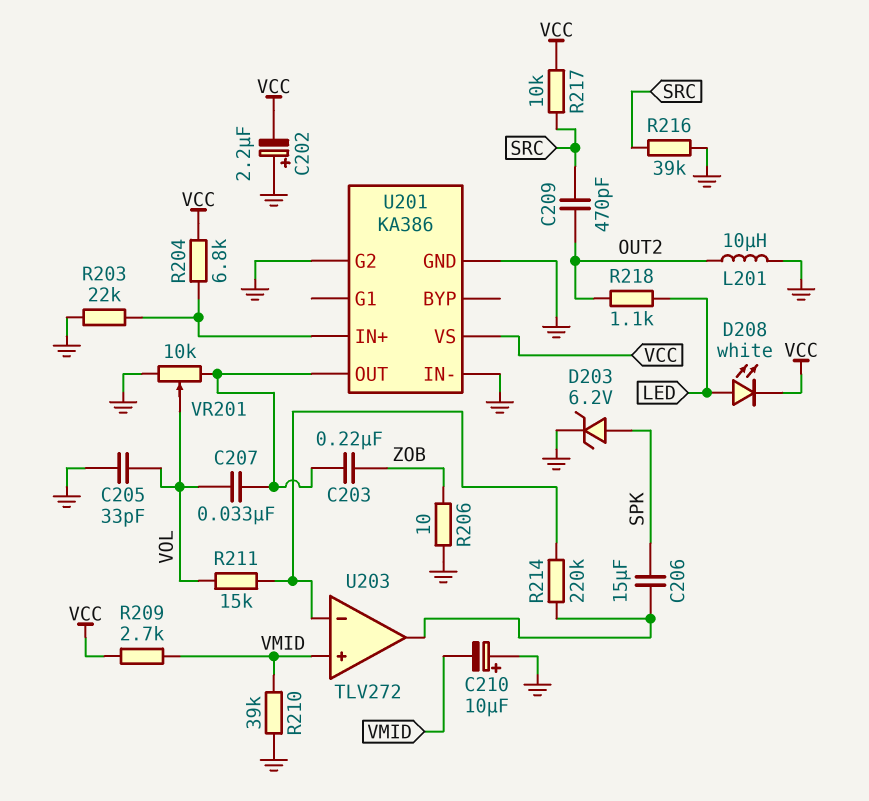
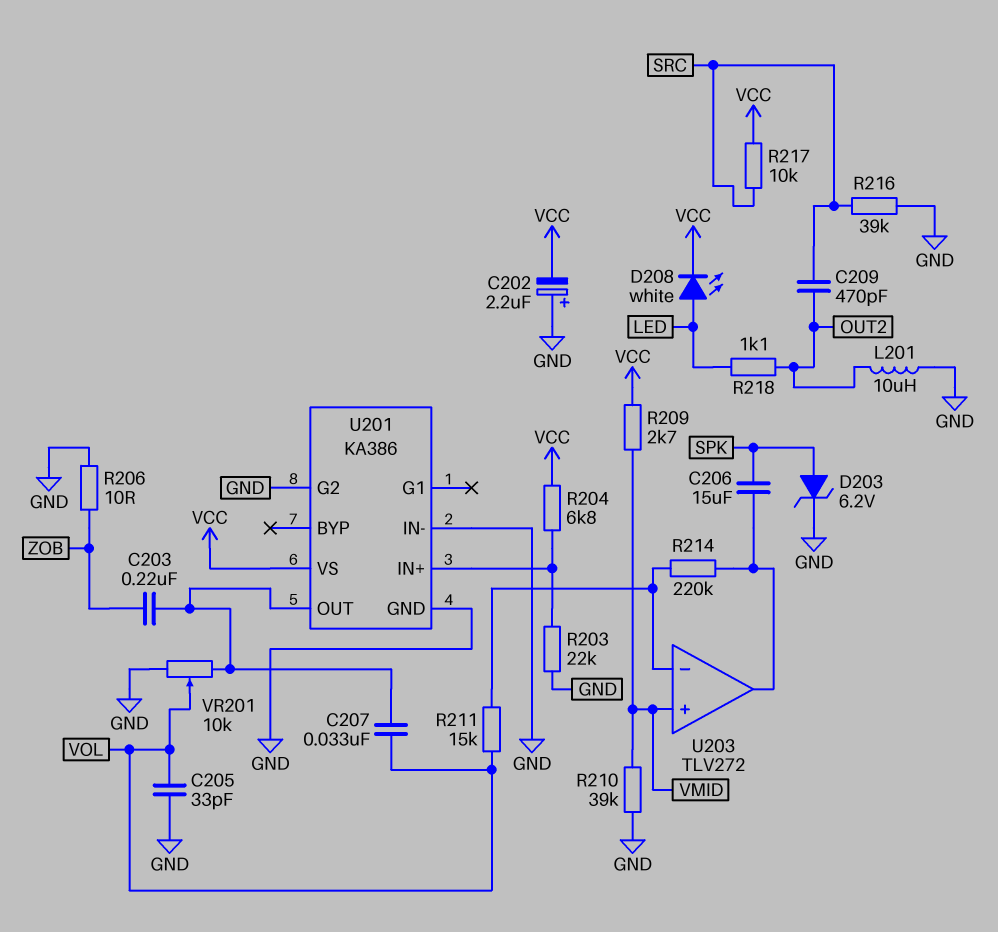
C210: 10uF (plus GND, minus VMID) -> none

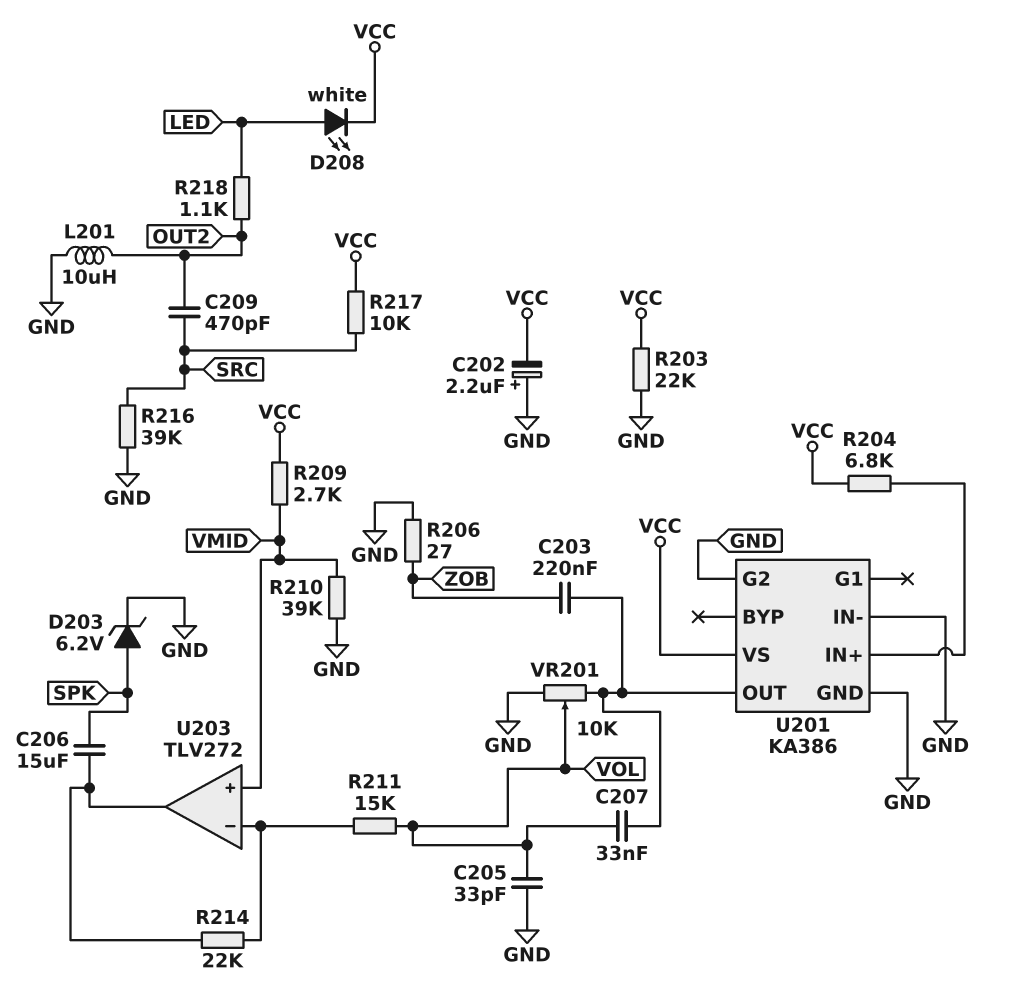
R203: 22k (GND, U201/IN+) -> 22k (GND, VCC)
R206: 10 (GND, ZOB) -> 27 (GND, ZOB)
R214: 220k (U203/in-, U203/out) -> 22k (U203/in-, U203/out)

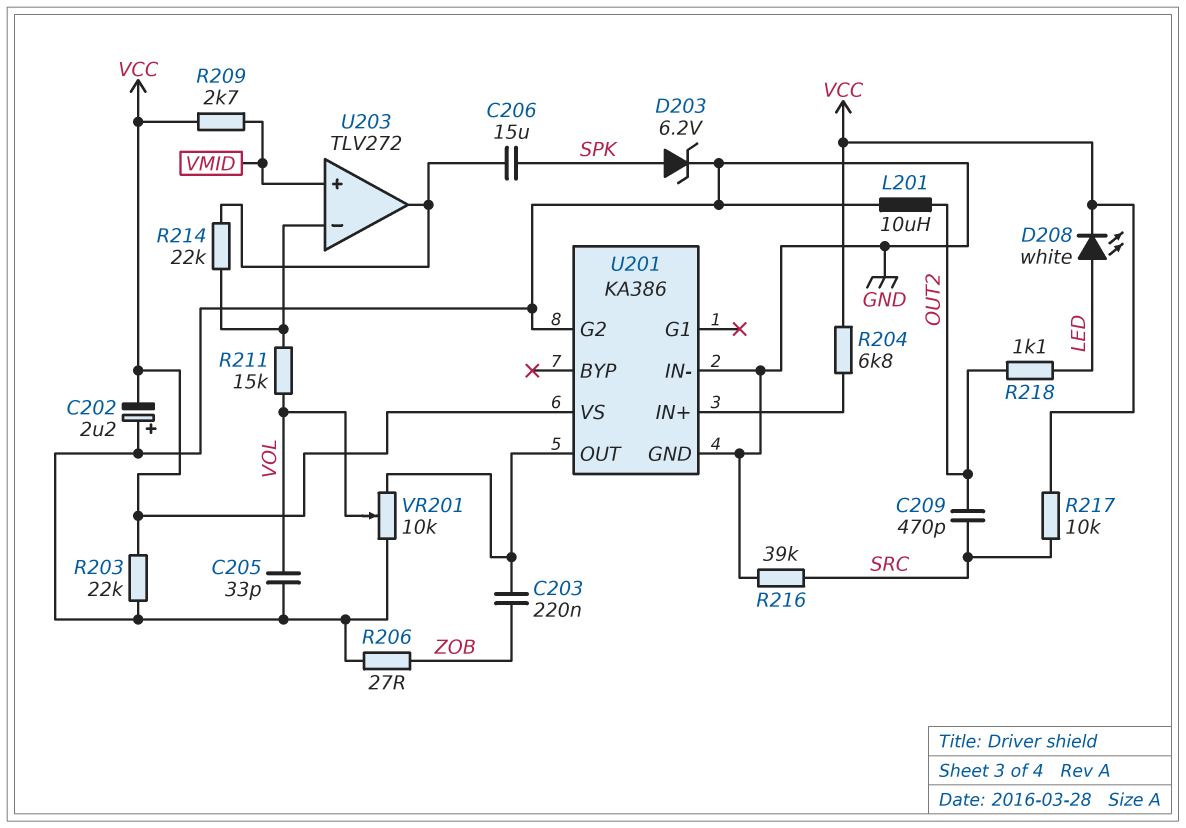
C207: 33nF (U201/OUT, VOL) -> none
R210: 39k (GND, VMID) -> none

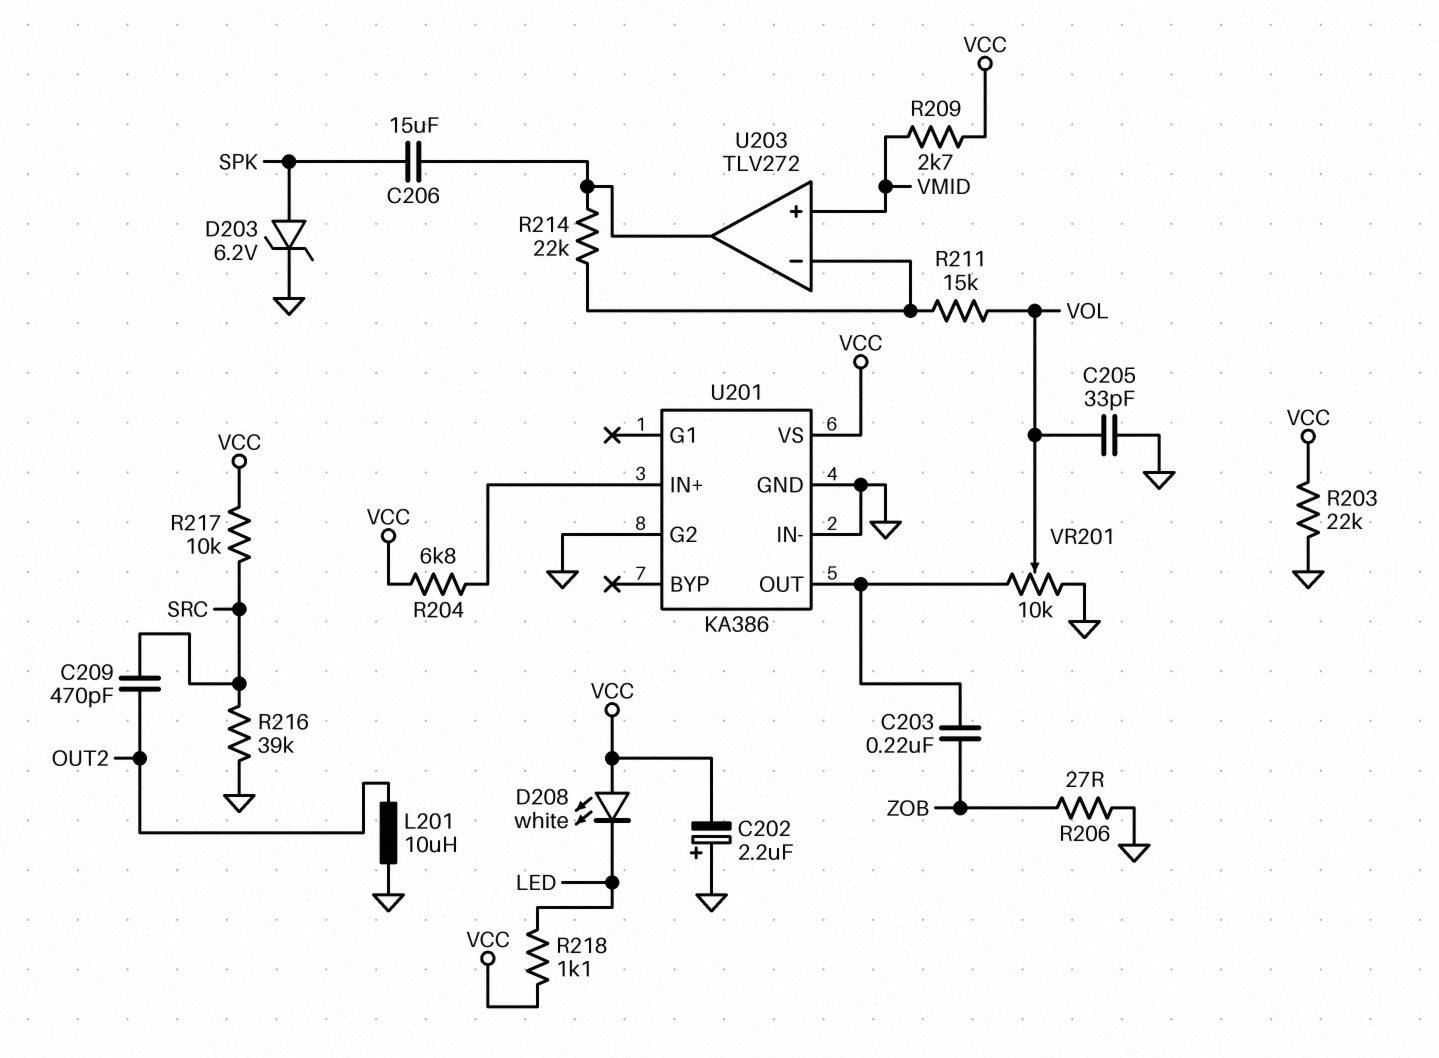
D208: LED white (A LED, K VCC) -> LED white (A VCC, K LED)
R218: 1.1k (LED, OUT2) -> 1.1k (LED, VCC)

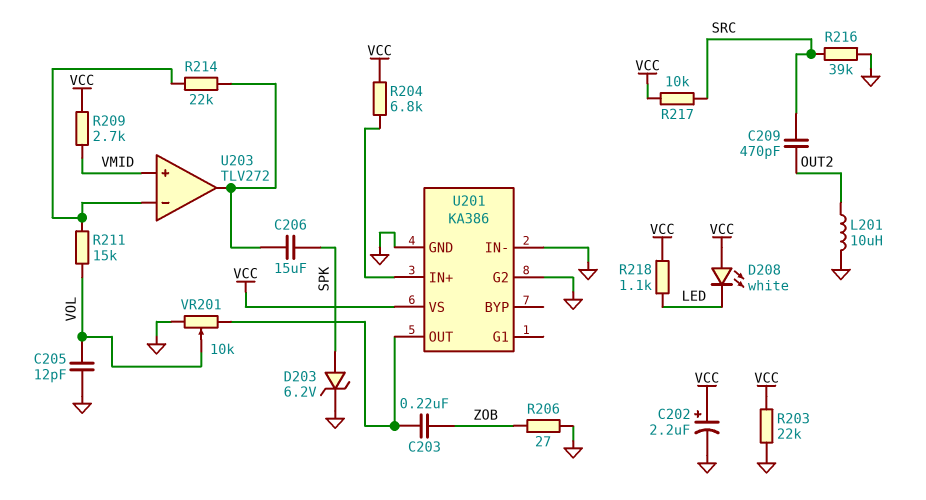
C202: 2.2uF (plus GND, minus VCC) -> 2.2uF (plus VCC, minus GND)
C205: 33pF (GND, VOL) -> 12pF (GND, VOL)

